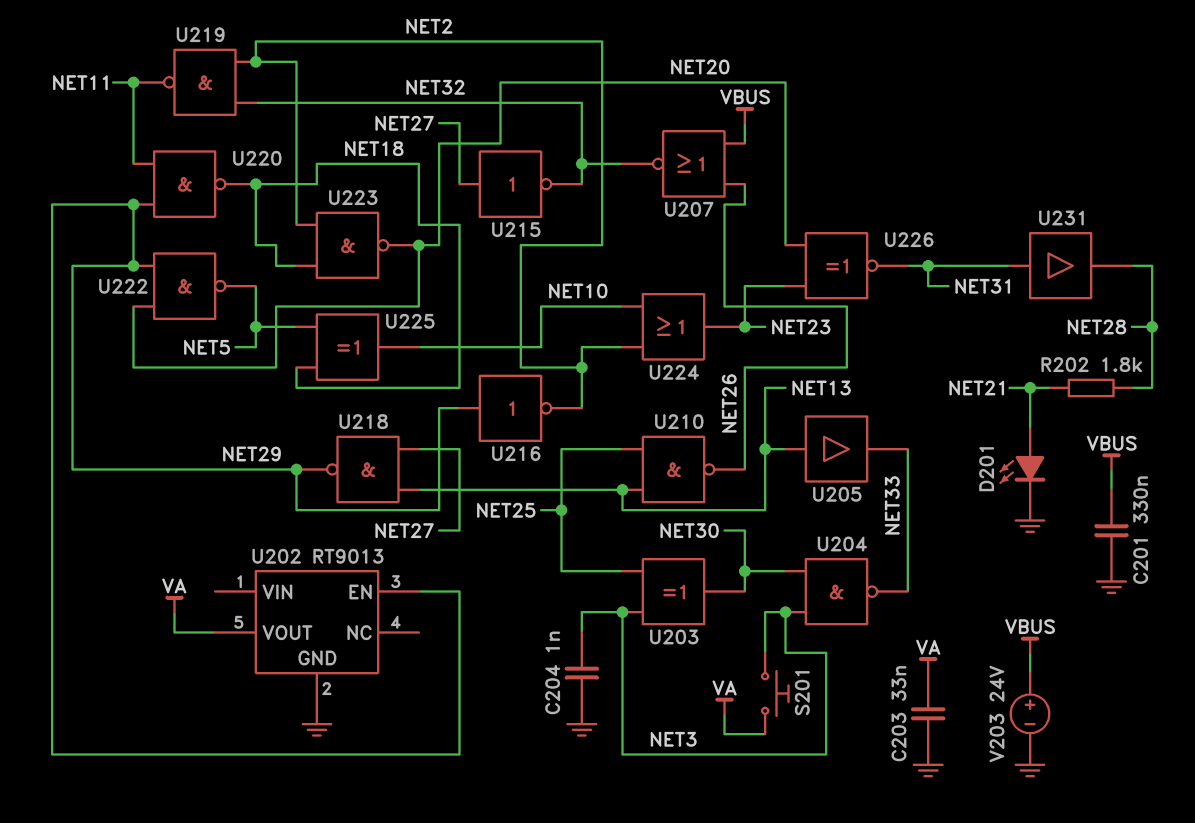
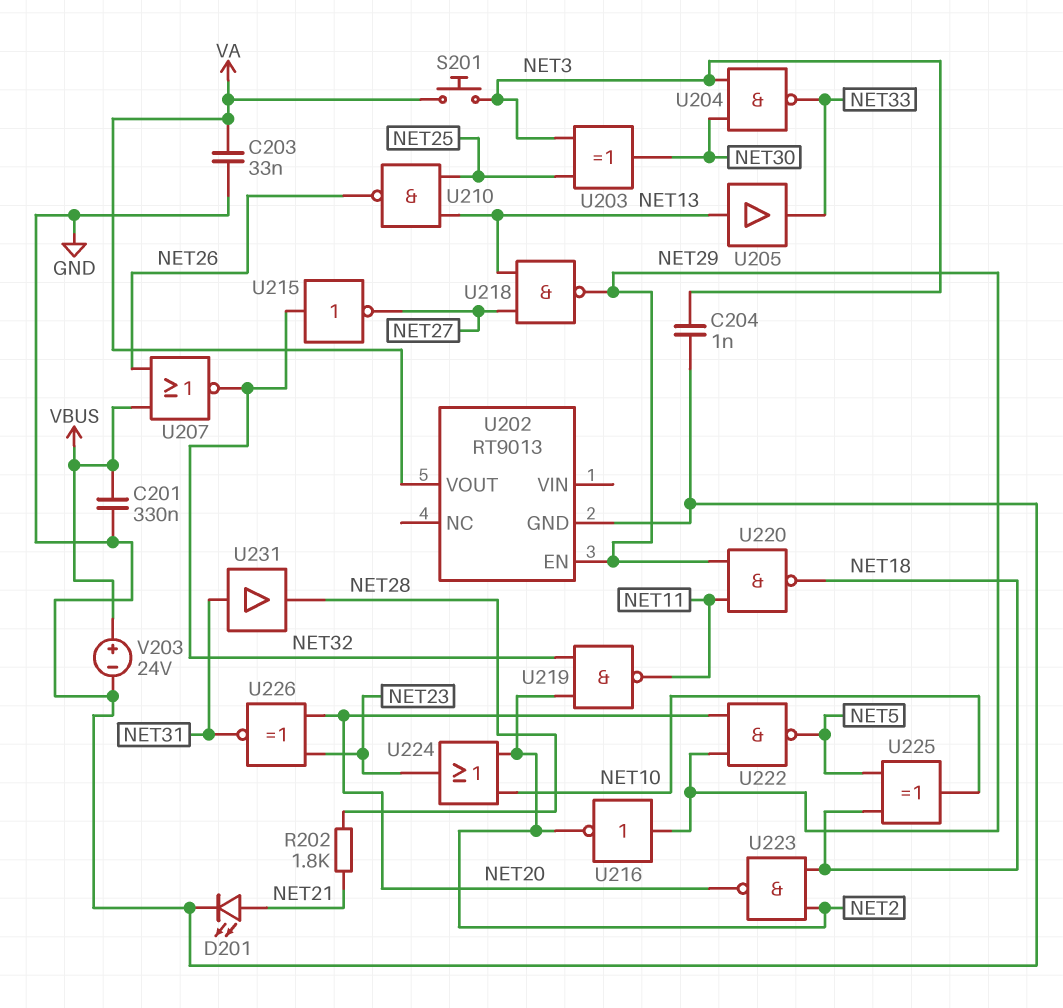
U215: NOT (in NET27, out NET32) -> NOT (in NET32, out NET27)

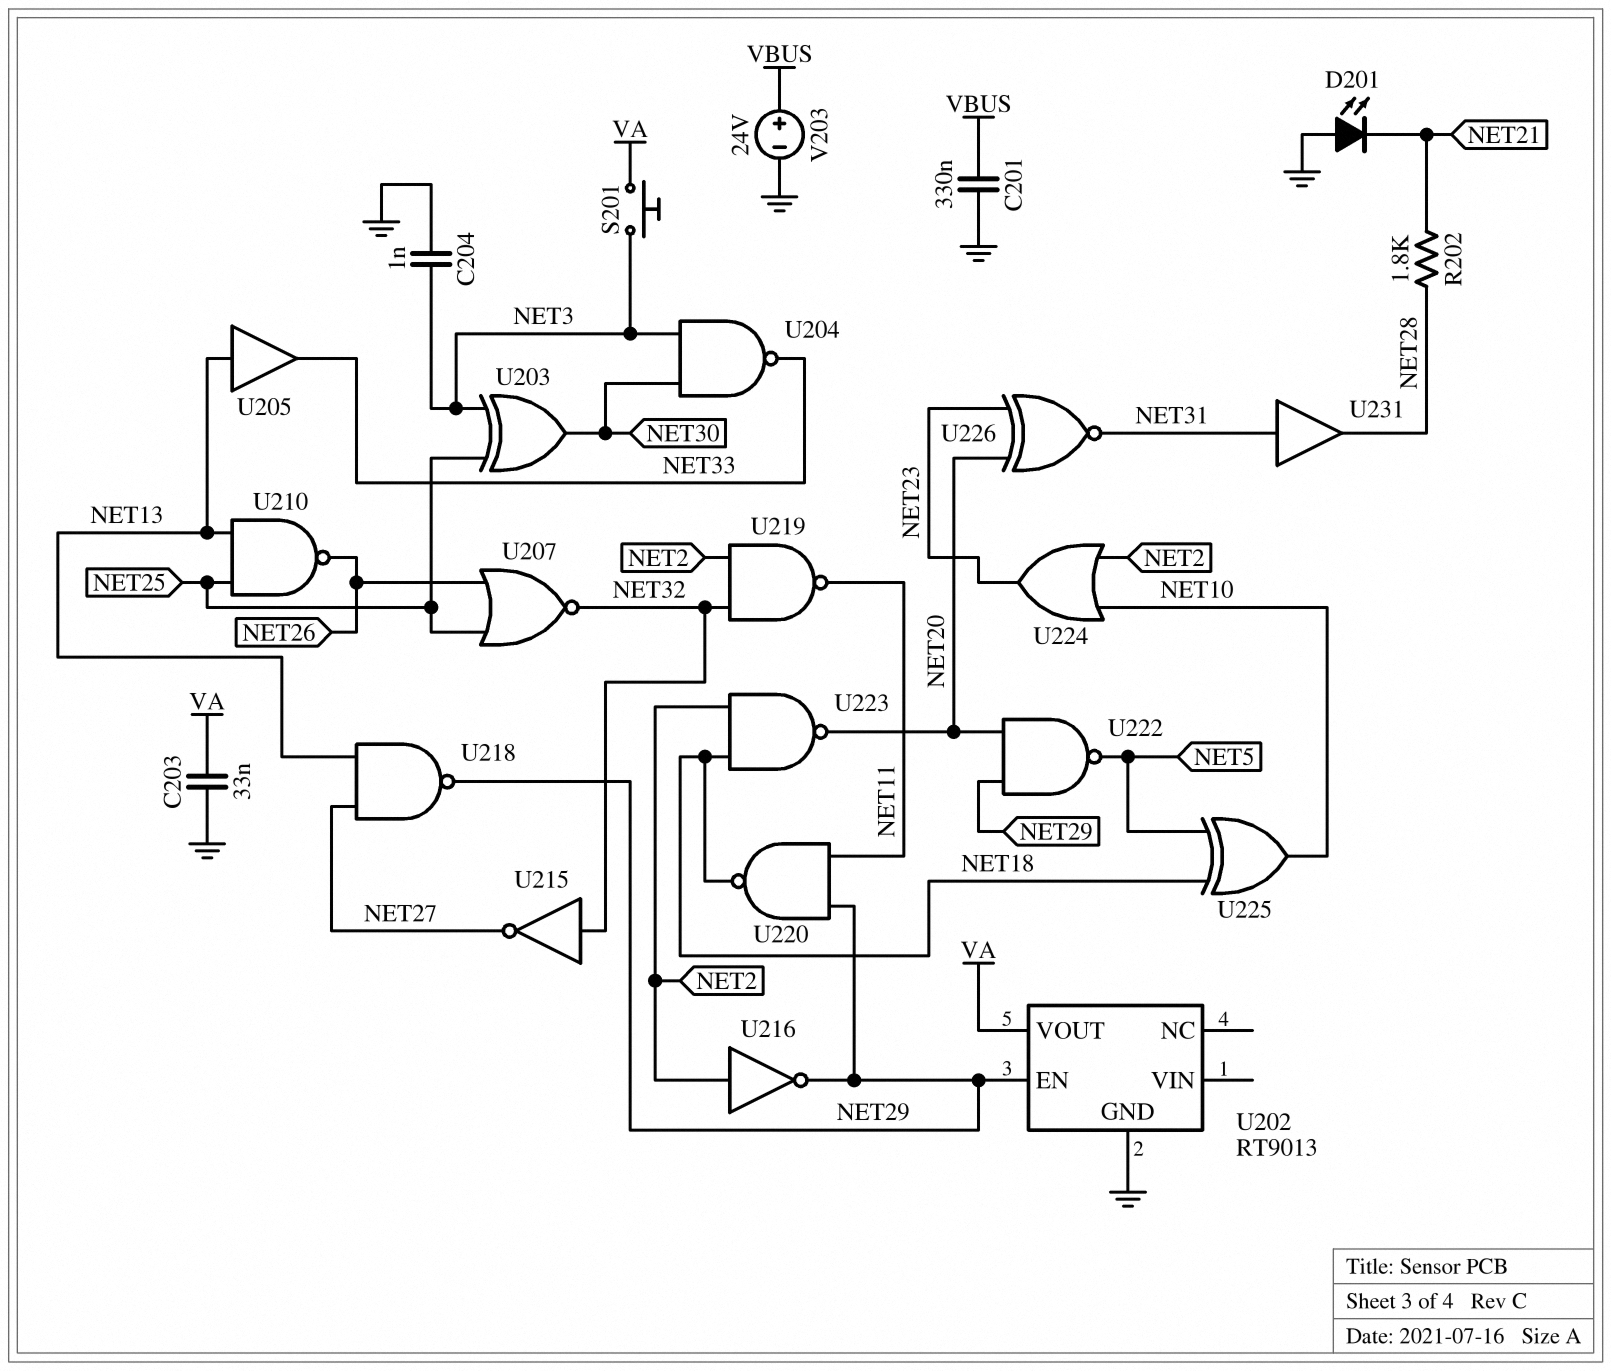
D201: LED (A NET21, K GND) -> LED (A GND, K NET21)
U207: NOR (in NET26, in VBUS, out NET32) -> NOR (in NET25, in NET26, out NET32)
U216: NOT (in NET29, out NET2) -> NOT (in NET2, out NET29)

